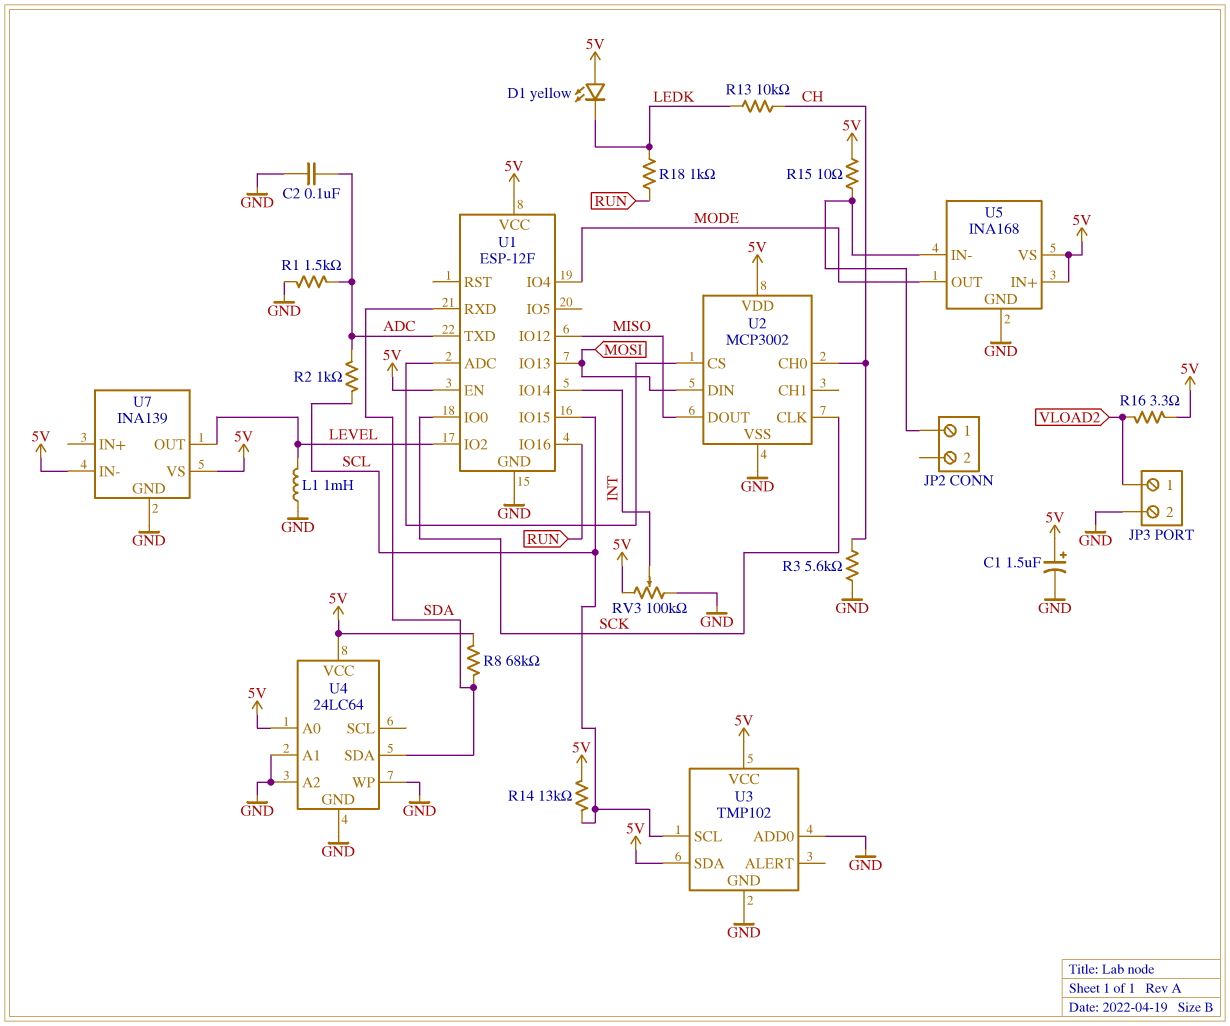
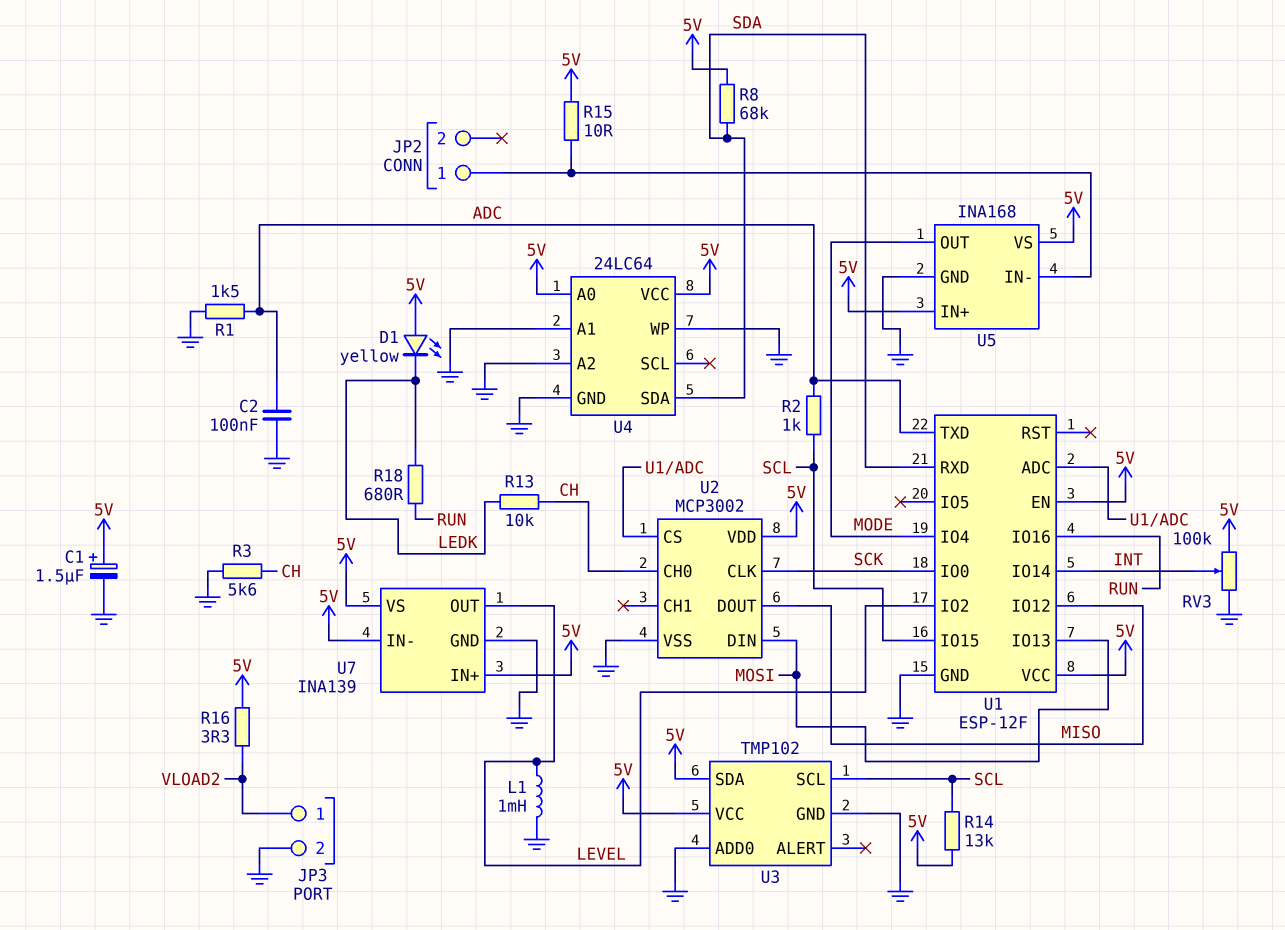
R18: 1k (LEDK, RUN) -> 680 (LEDK, RUN)
U7 pin IN+: none -> 5V

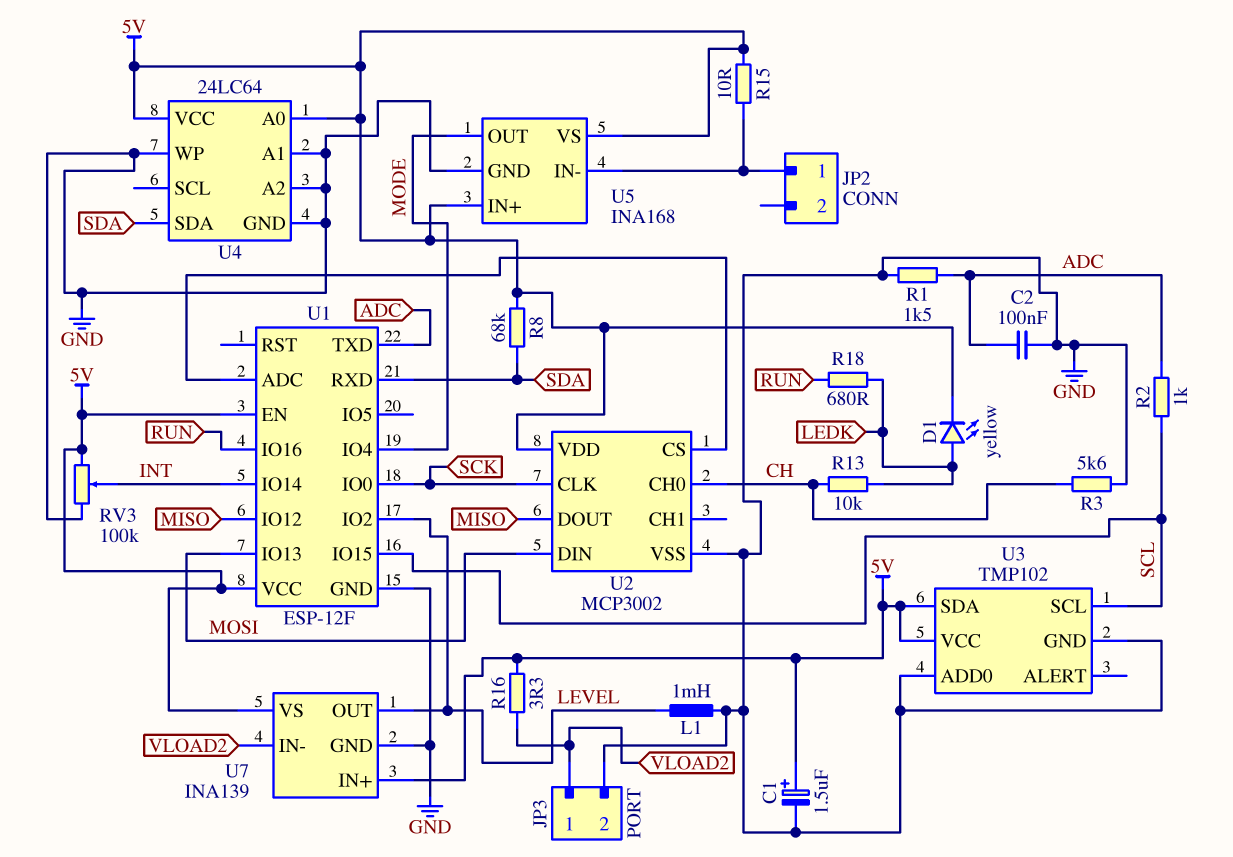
D1: LED yellow (A 5V, K LEDK) -> LED yellow (A LEDK, K 5V)
R14: 13k (5V, SCL) -> none
U7 pin IN-: 5V -> VLOAD2

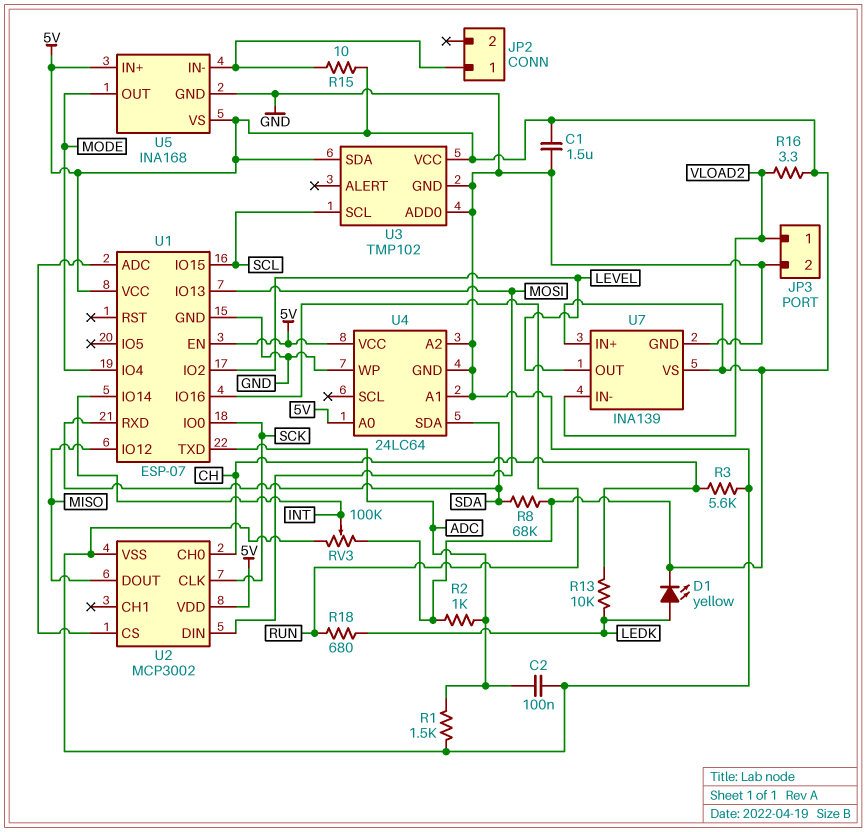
C1: 1.5uF (plus 5V, minus GND) -> 1.5uF (5V, GND)
L1: 1mH (GND, LEVEL) -> none
R2: 1k (ADC, SCL) -> 1k (5V, ADC)
U1: ESP-12F -> ESP-07

